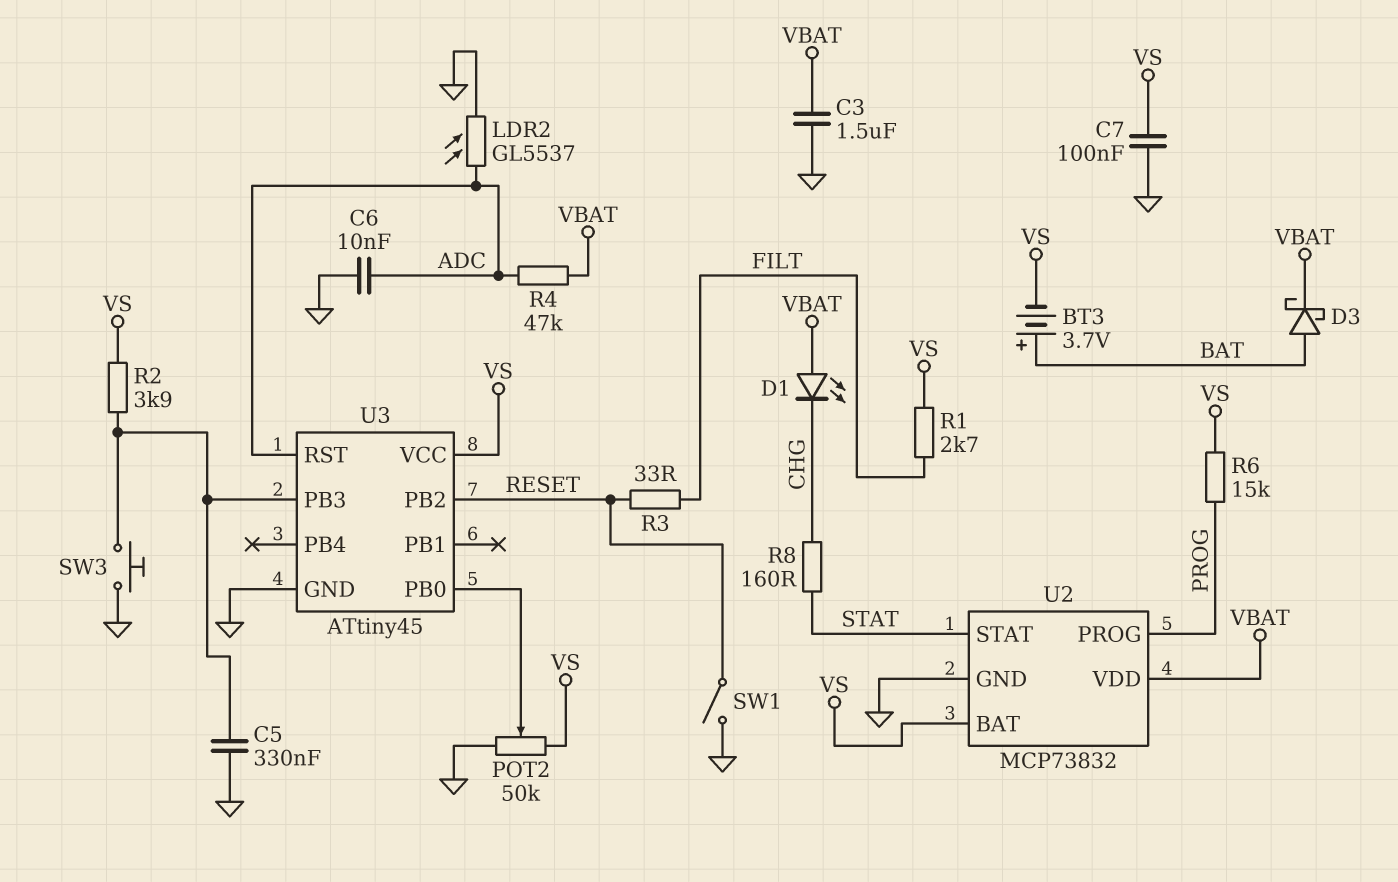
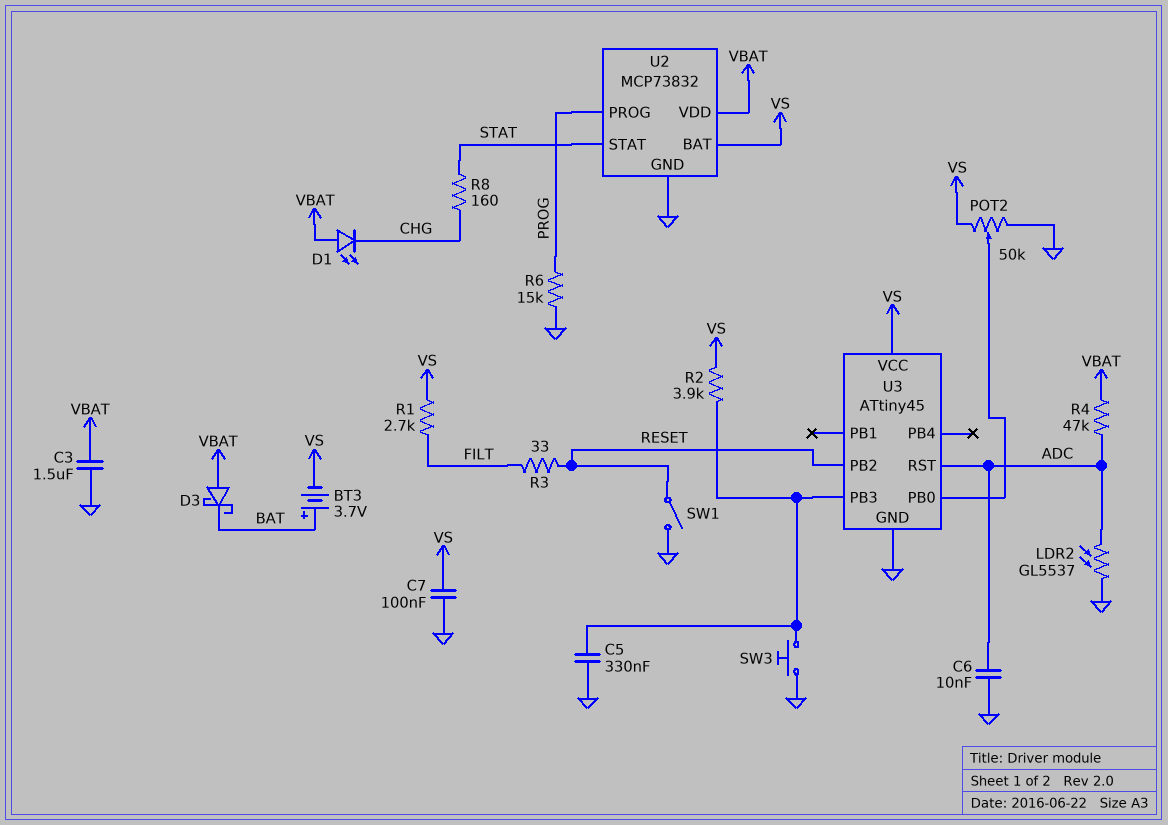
D3: schottky (A BAT, K VBAT) -> schottky (A VBAT, K BAT)
R6: 15k (PROG, VS) -> 15k (GND, PROG)

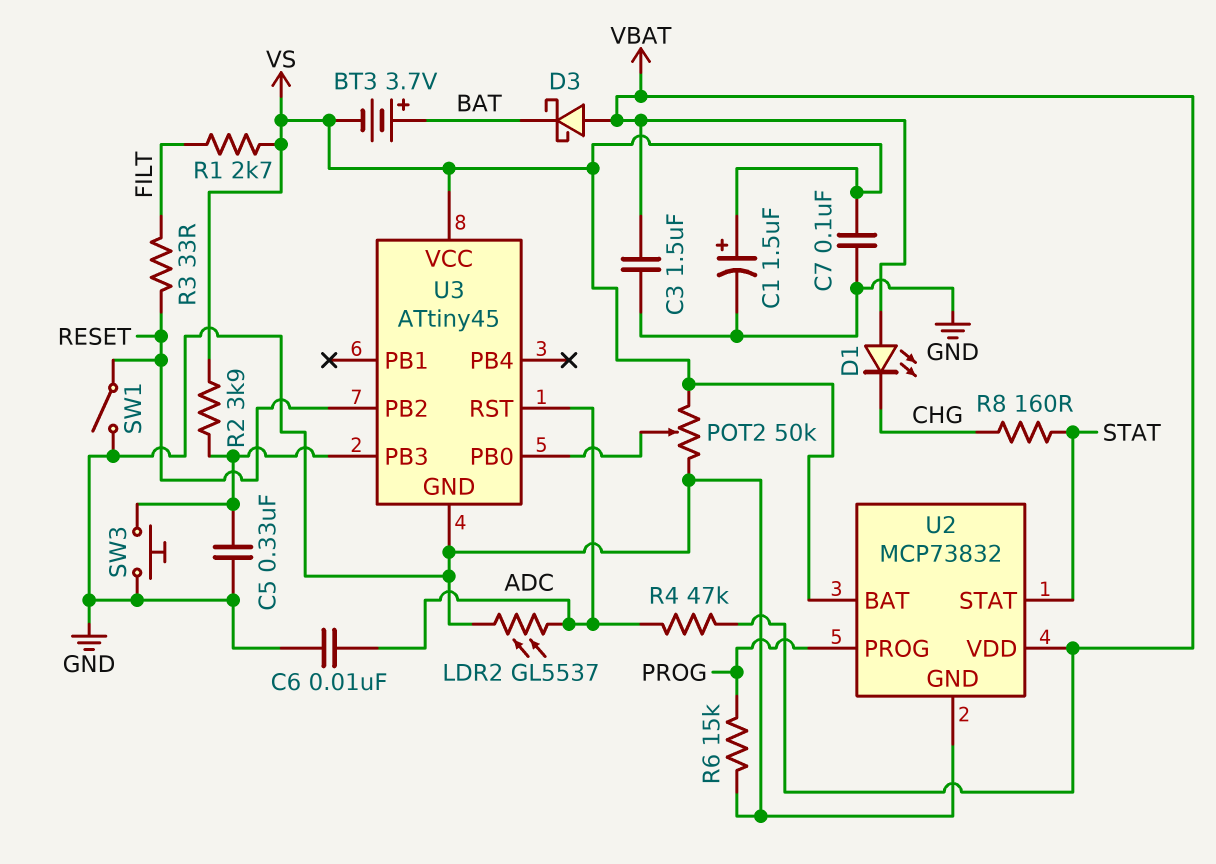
C1: none -> 1.5uF (plus VS, minus GND)

